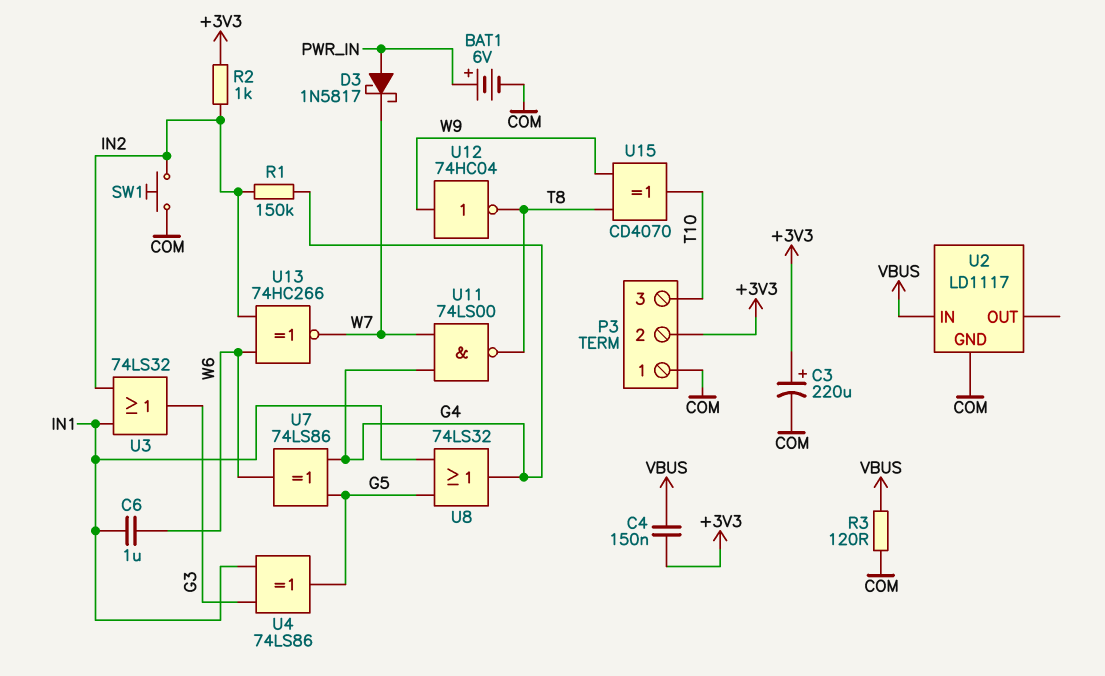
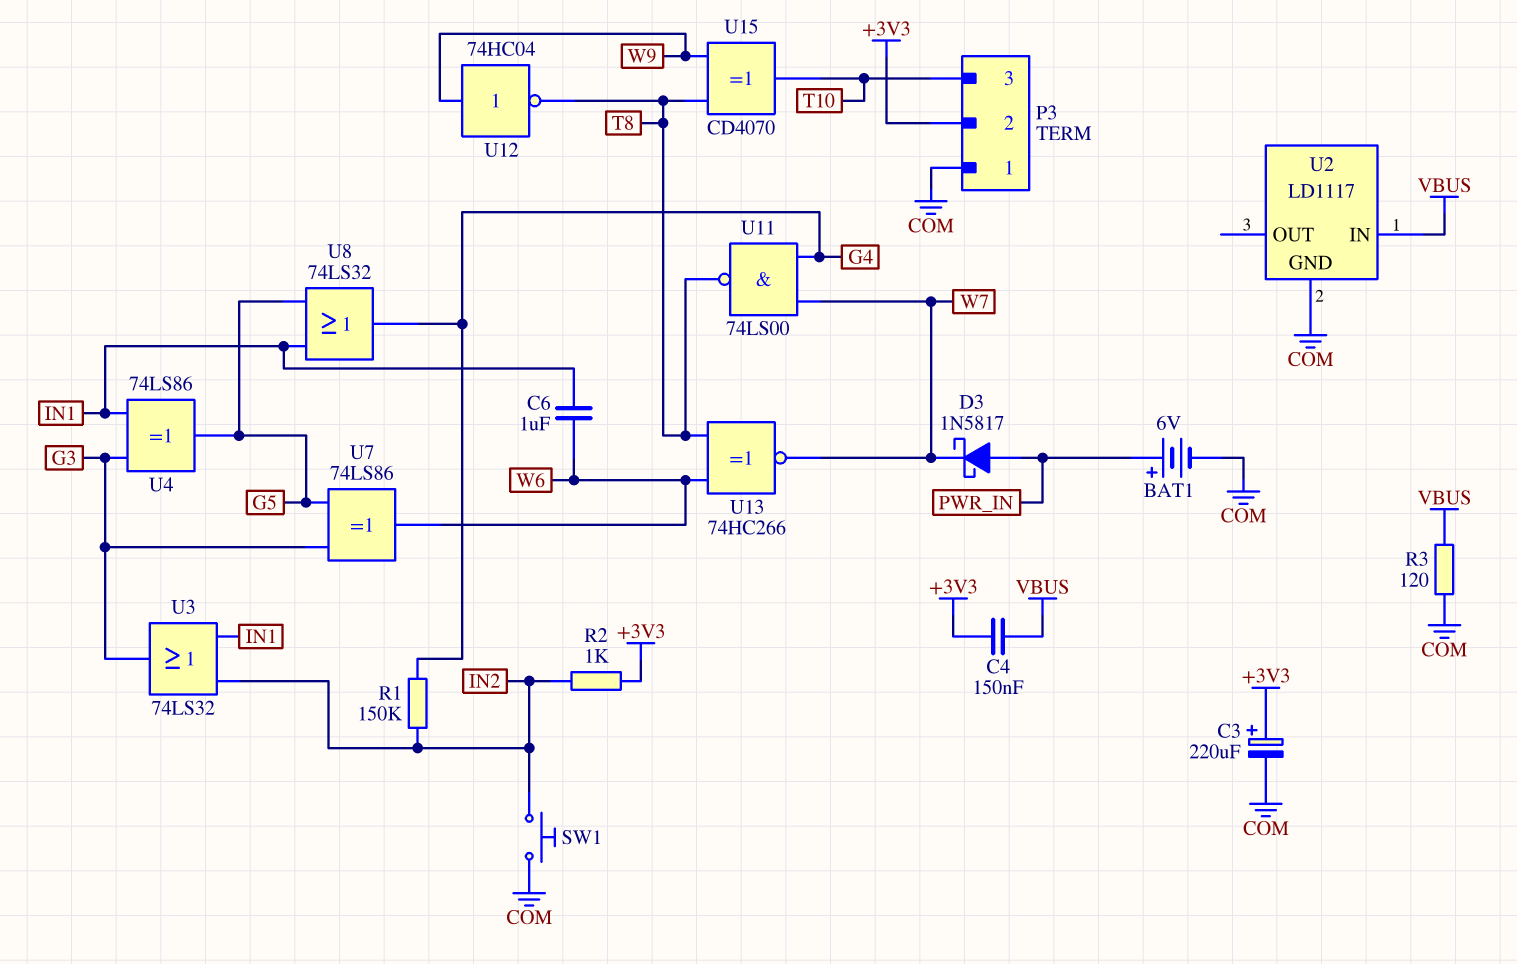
U7: XOR 74LS86 (in G4, in G5, out W6) -> XOR 74LS86 (in G3, in G5, out W6)
U13: XNOR 74HC266 (in IN2, in W6, out W7) -> XNOR 74HC266 (in T8, in W6, out W7)

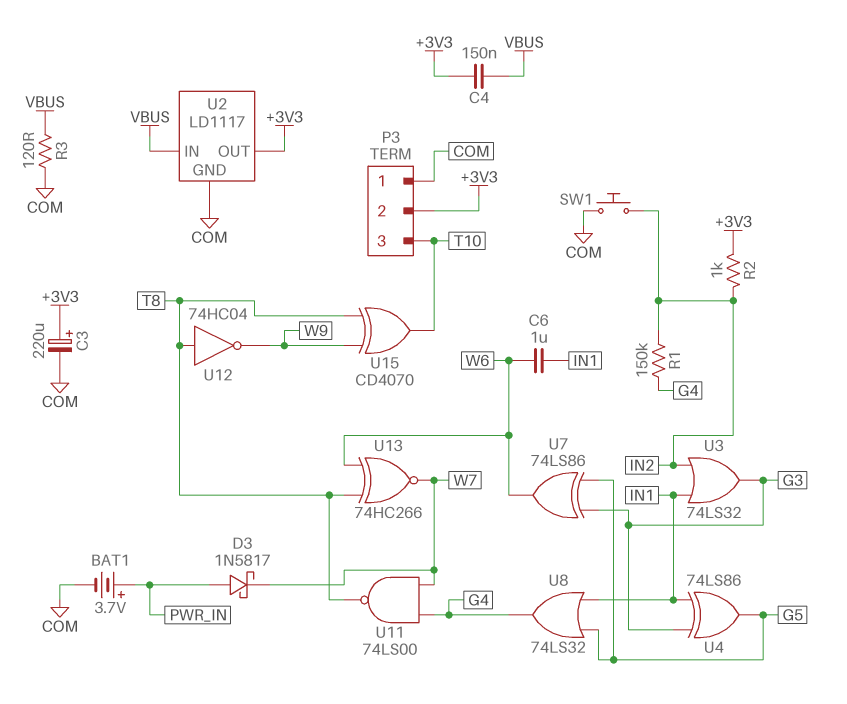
BAT1: 6V (plus PWR_IN, minus COM) -> 3.7V (plus PWR_IN, minus COM)
U2 pin OUT: none -> +3V3
U12: NOT 74HC04 (in W9, out T8) -> NOT 74HC04 (in T8, out W9)

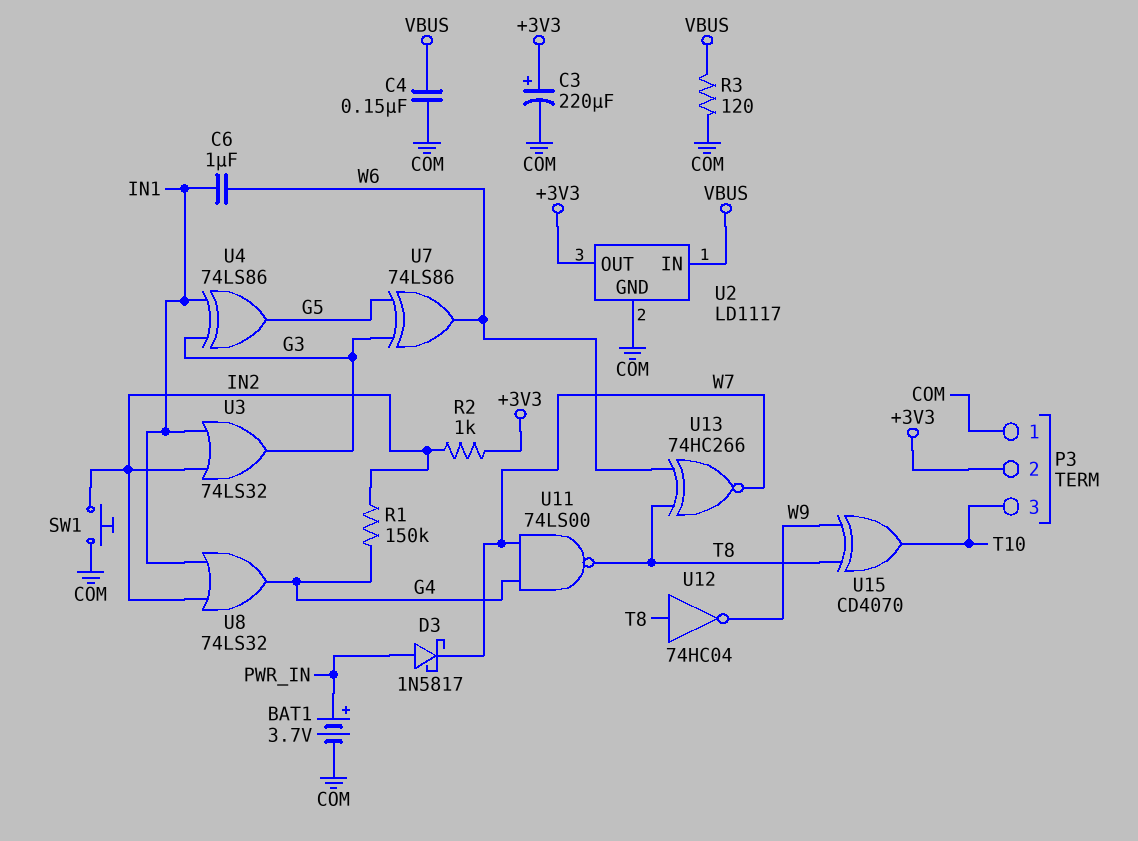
C4: 150nF (+3V3, VBUS) -> 150nF (COM, VBUS)
U8: OR 74LS32 (in G5, in IN1, out G4) -> OR 74LS32 (in IN1, in IN2, out G4)

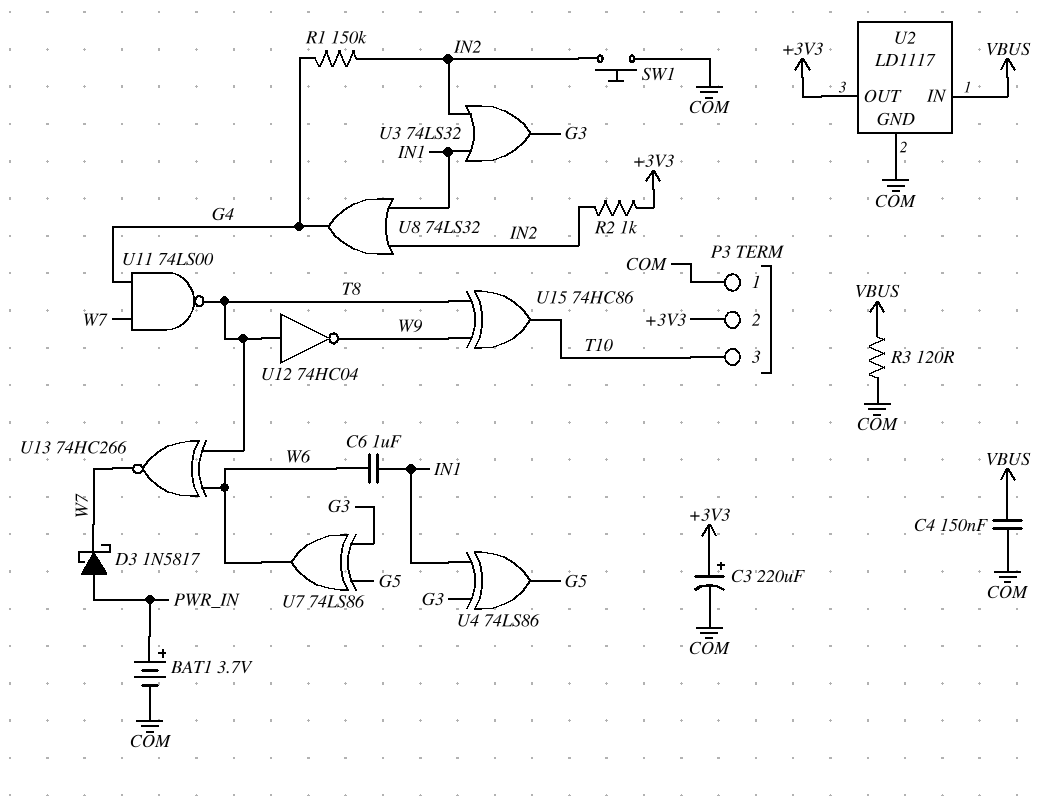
U15: XOR CD4070 (in T8, in W9, out T10) -> XOR 74HC86 (in T8, in W9, out T10)

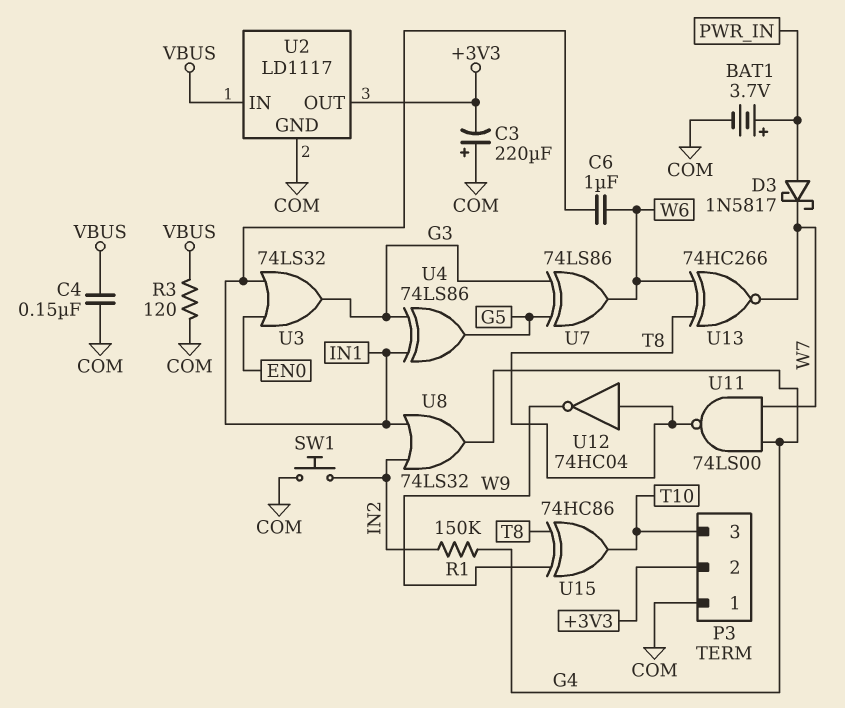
C3: 220uF (plus +3V3, minus COM) -> 220uF (plus COM, minus +3V3)
R2: 1k (+3V3, IN2) -> none
U3: OR 74LS32 (in IN1, in IN2, out G3) -> OR 74LS32 (in EN0, in IN1, out G3)

